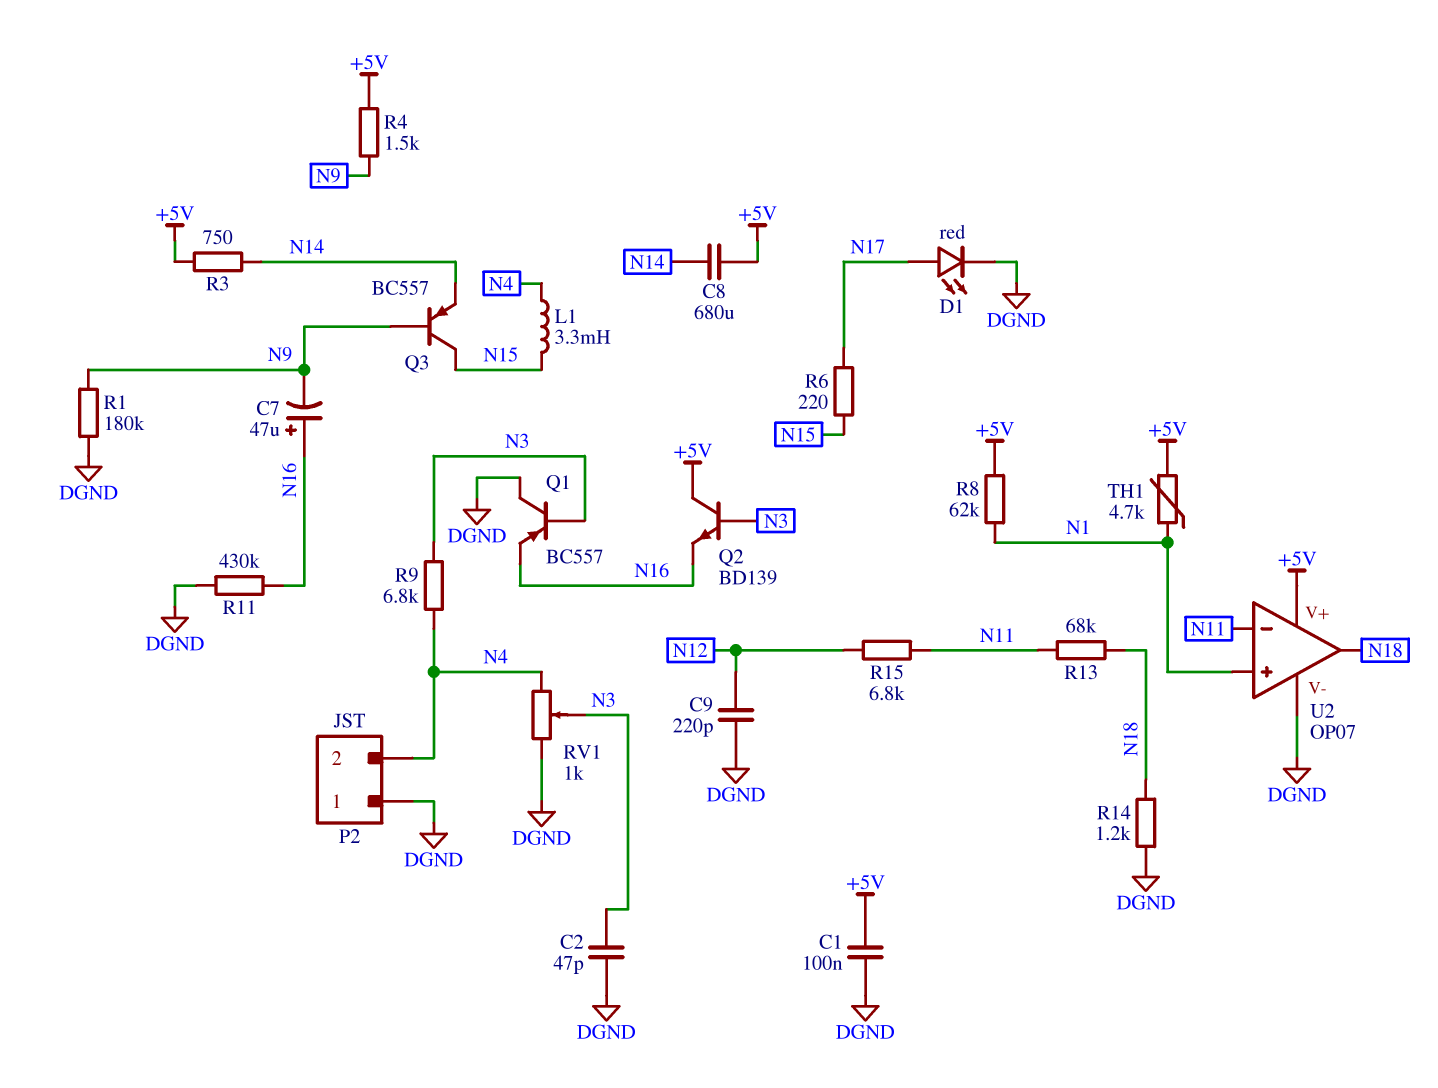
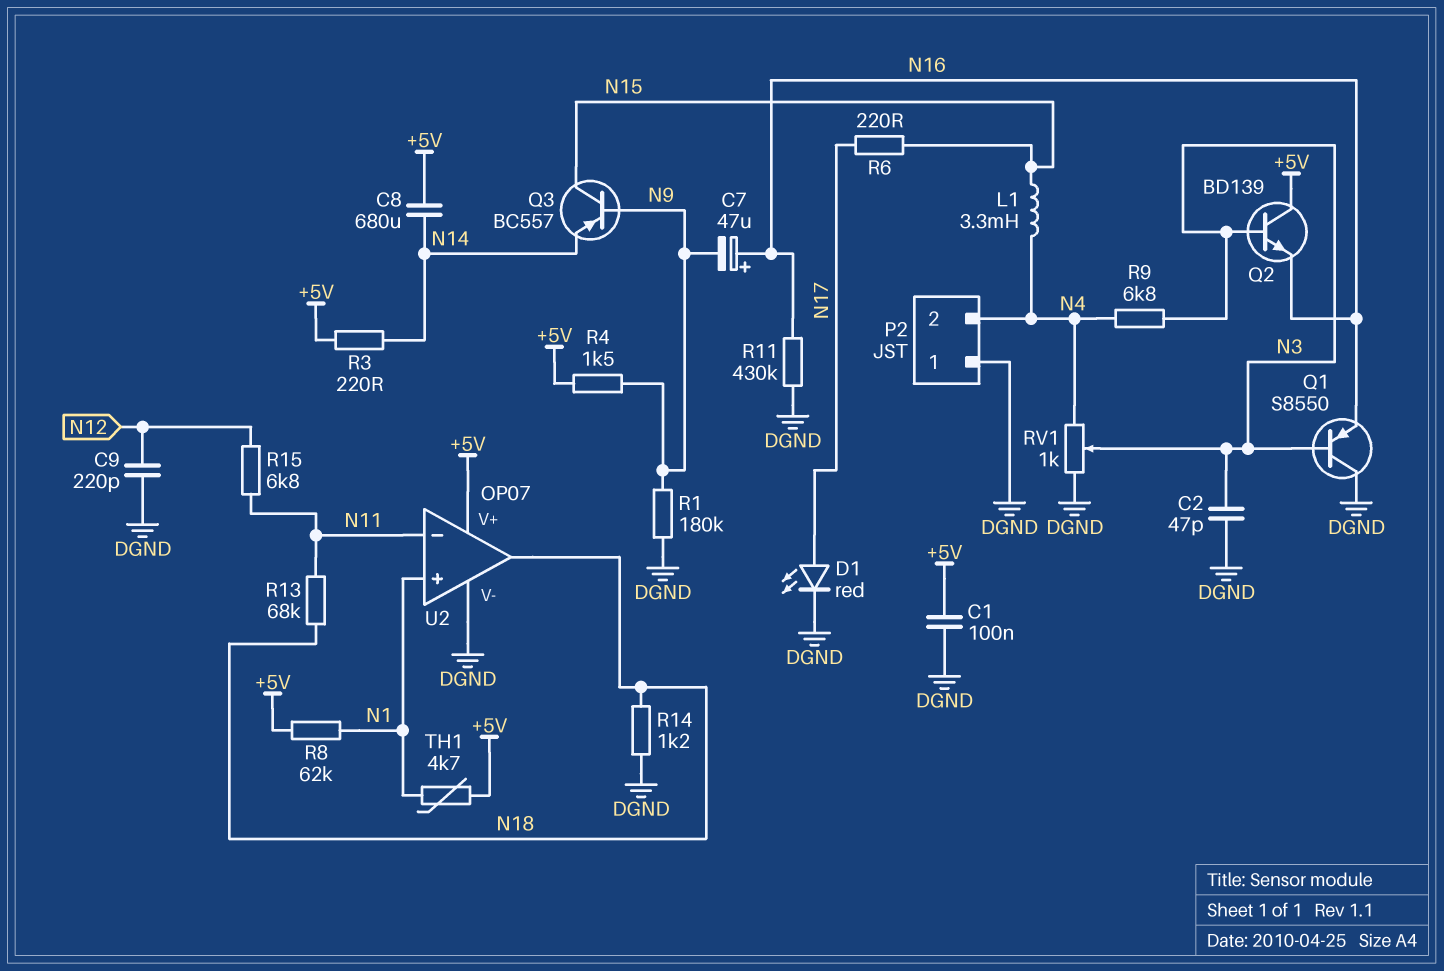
Q1: PNP BC557 (B N3, C DGND, E N16) -> PNP S8550 (B N3, C DGND, E N16)
R3: 750 (+5V, N14) -> 220 (+5V, N14)

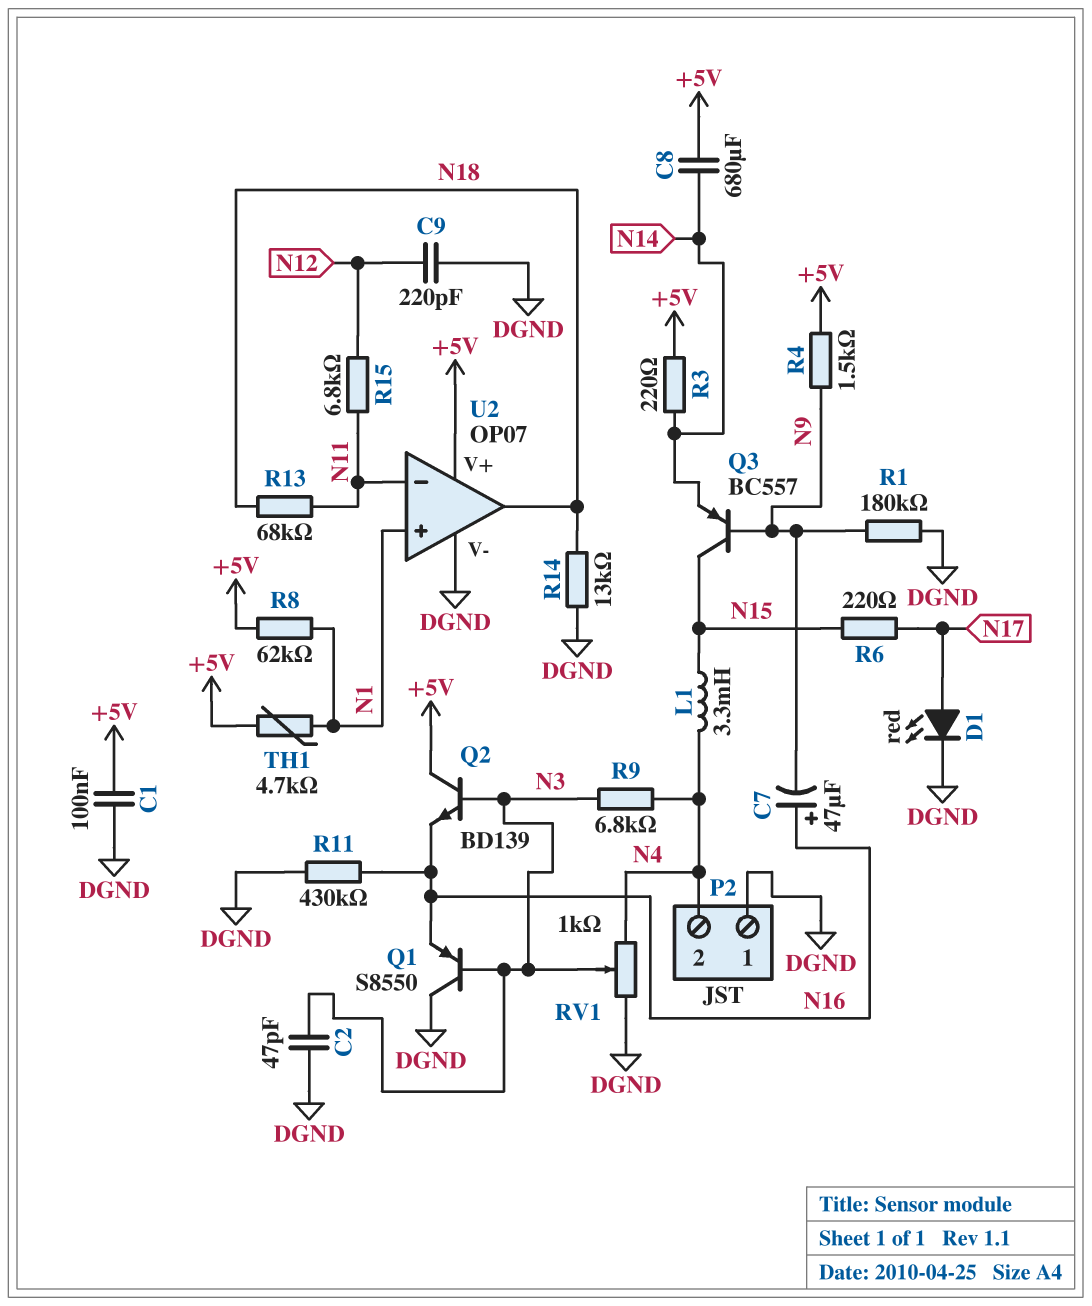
R14: 1.2k (DGND, N18) -> 13k (DGND, N18)

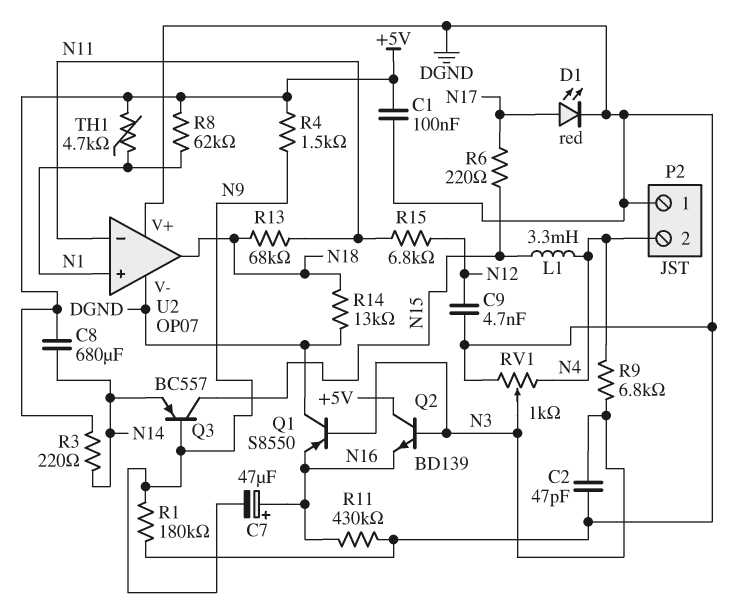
C9: 220pF (DGND, N12) -> 4.7nF (DGND, N12)
U2 pin V+: +5V -> DGND

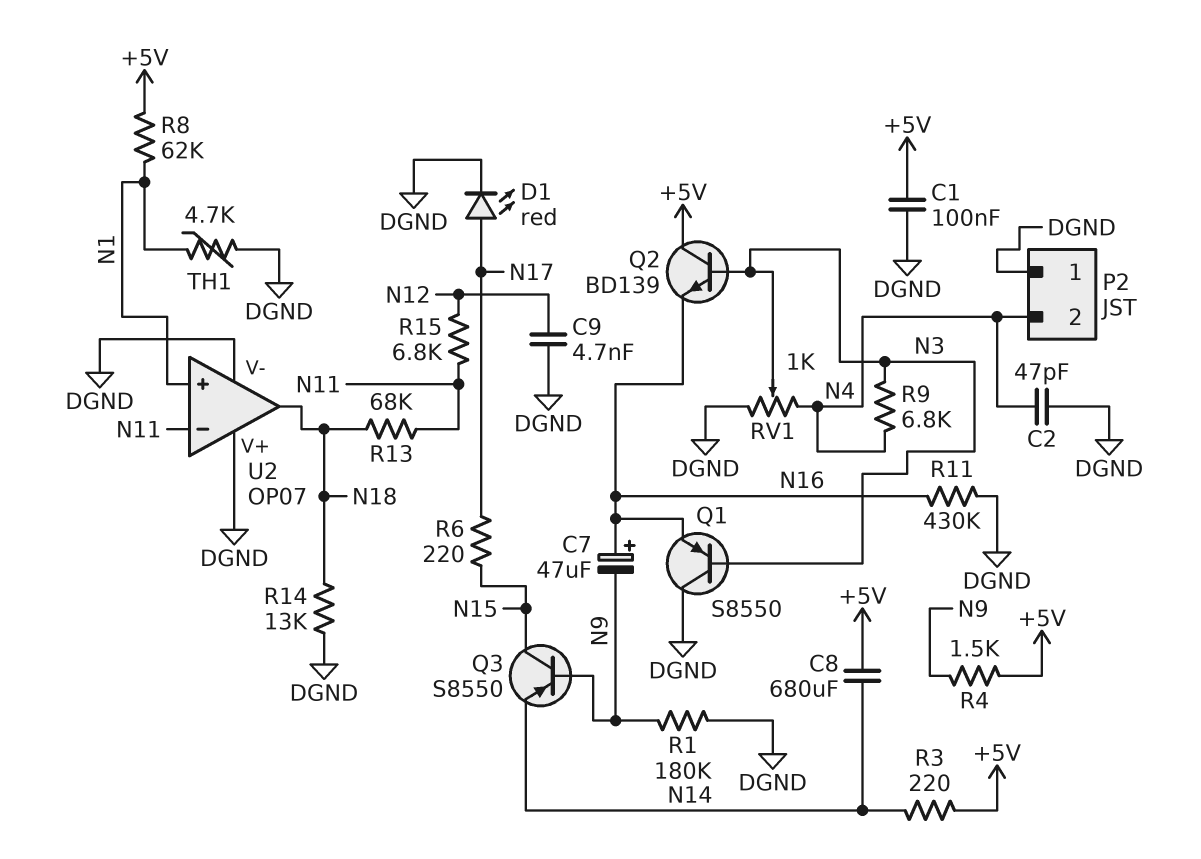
C2: 47pF (DGND, N3) -> 47pF (DGND, N4)
L1: 3.3mH (N4, N15) -> none
Q3: PNP BC557 (B N9, C N15, E N14) -> PNP S8550 (B N9, C N15, E N14)
TH1: 4.7k (+5V, N1) -> 4.7k (DGND, N1)

